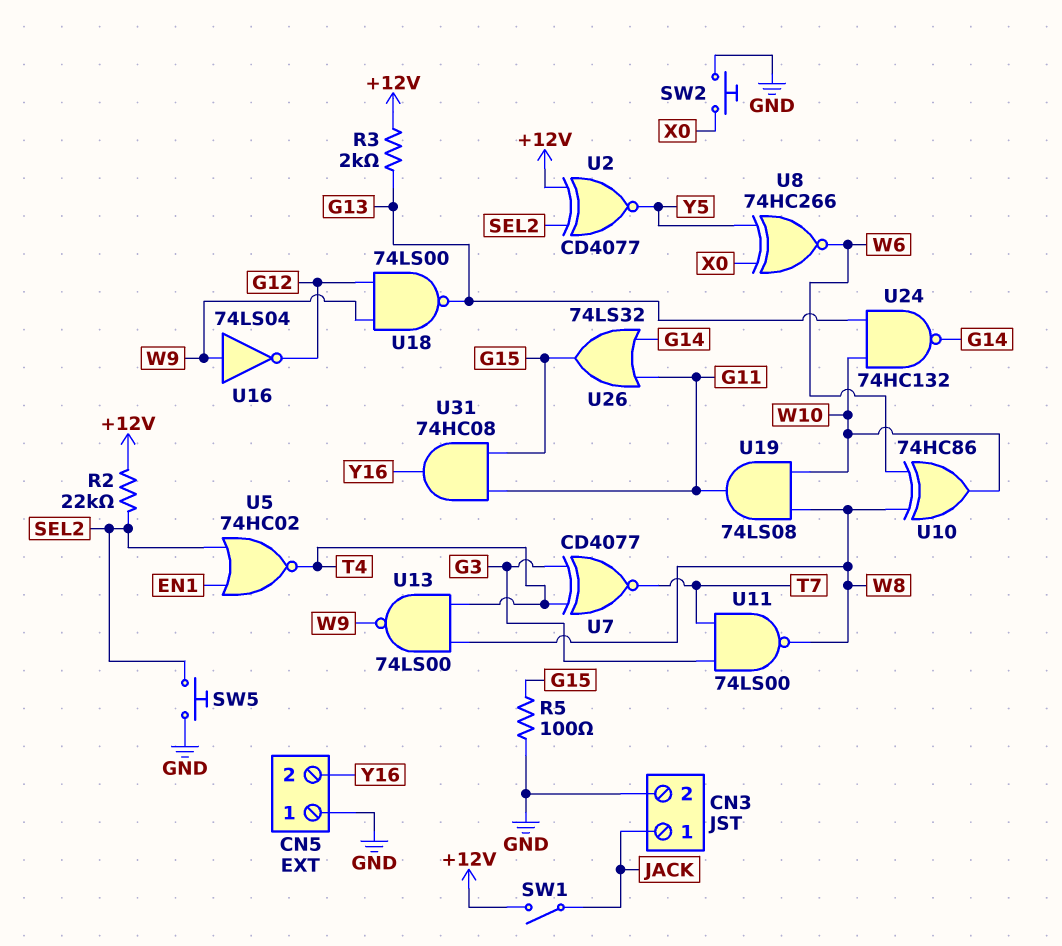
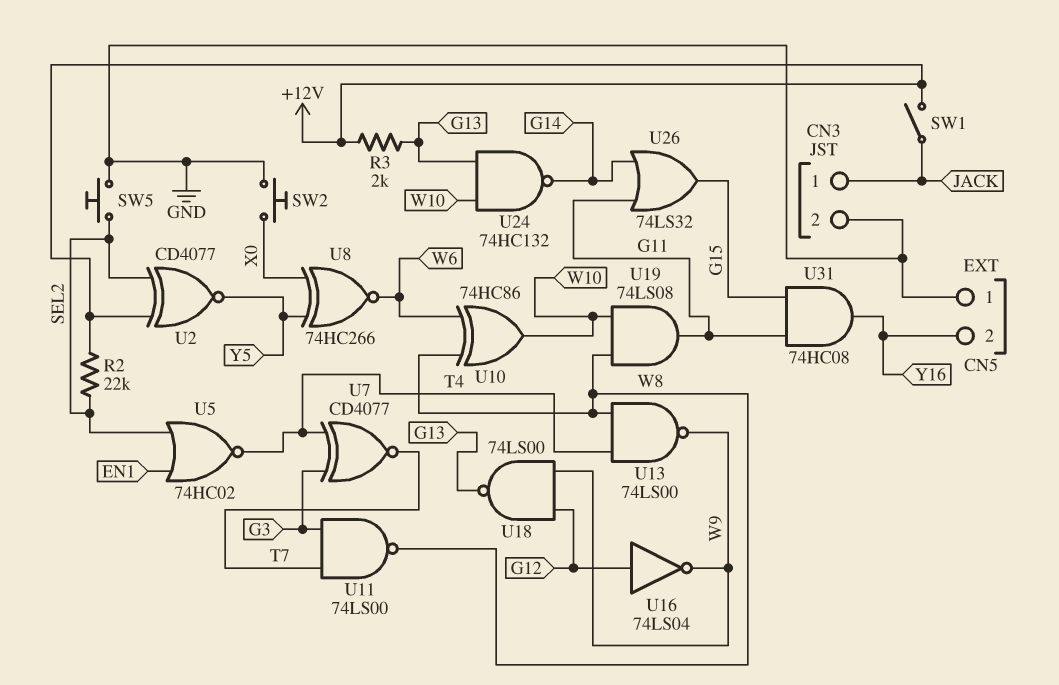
R5: 100 (G15, GND) -> none
U16: NOT 74LS04 (in W9, out G12) -> NOT 74LS04 (in G12, out W9)

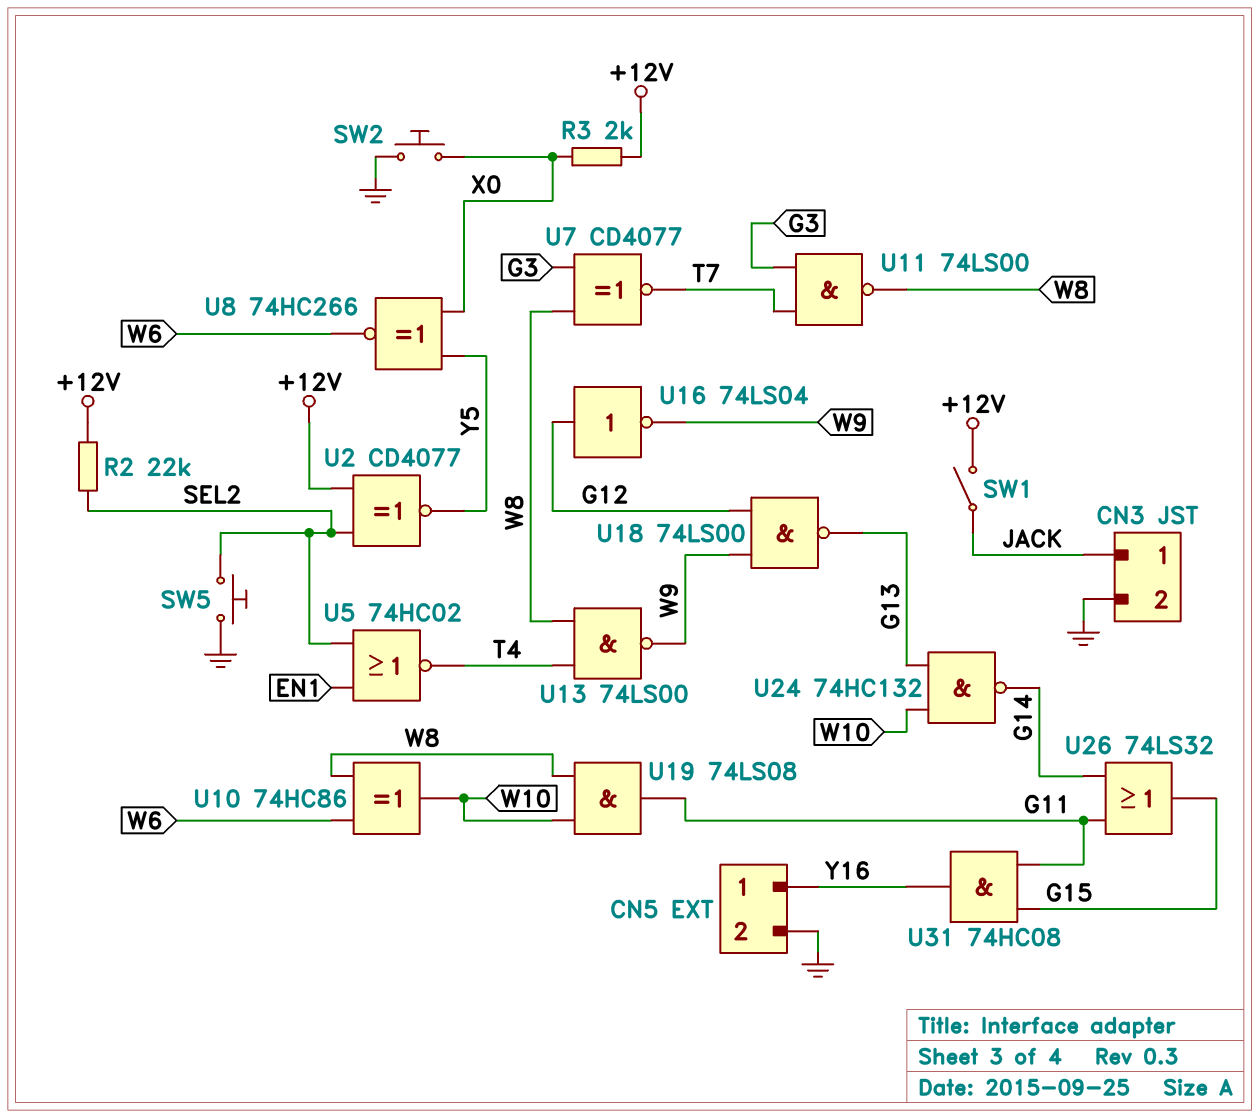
CN5 pin 1: GND -> Y16
CN5 pin 2: Y16 -> GND
R3: 2k (+12V, G13) -> 2k (+12V, X0)
U7: XNOR CD4077 (in G3, in T4, out T7) -> XNOR CD4077 (in G3, in W8, out T7)

